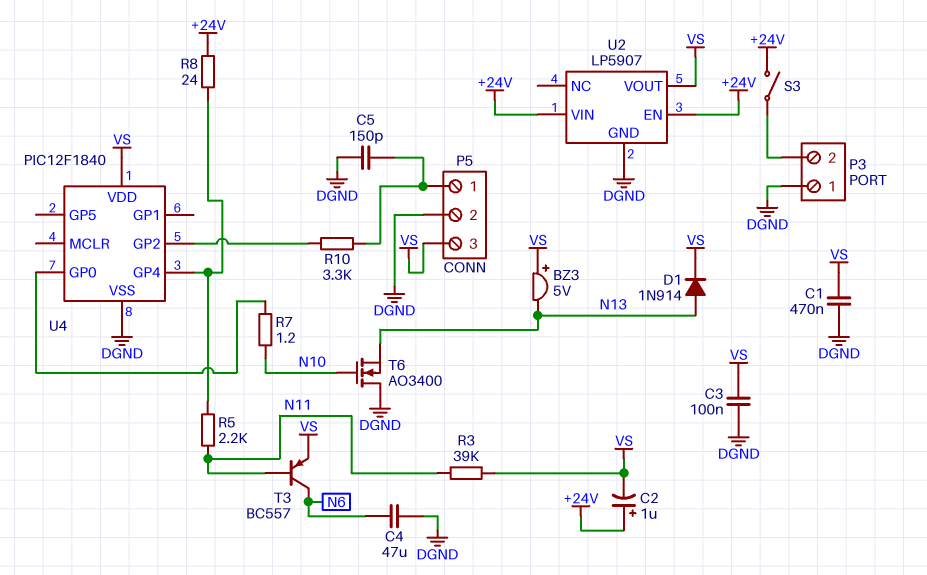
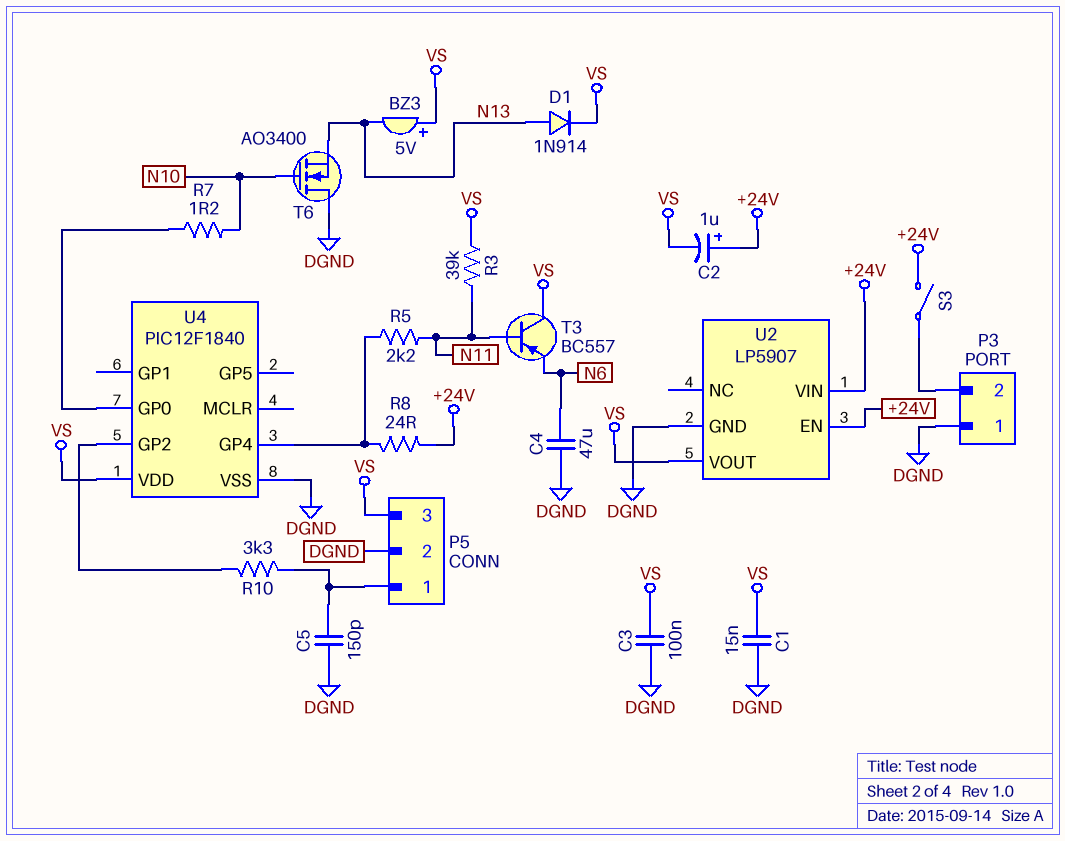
C1: 470nF (DGND, VS) -> 15nF (DGND, VS)
T3: PNP BC557 (B N11, C N6, E VS) -> PNP BC557 (B N11, C VS, E N6)

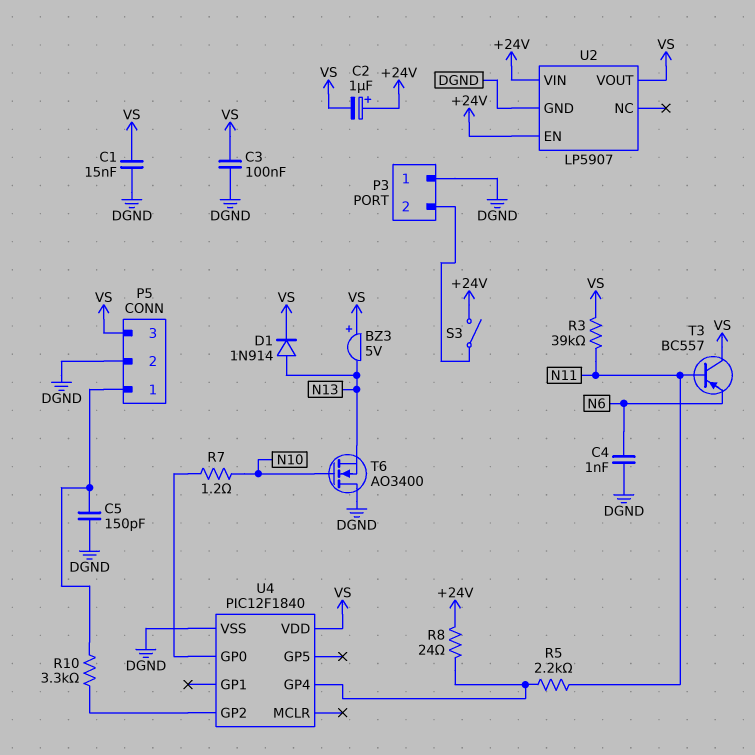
C4: 47uF (DGND, N6) -> 1nF (DGND, N6)

